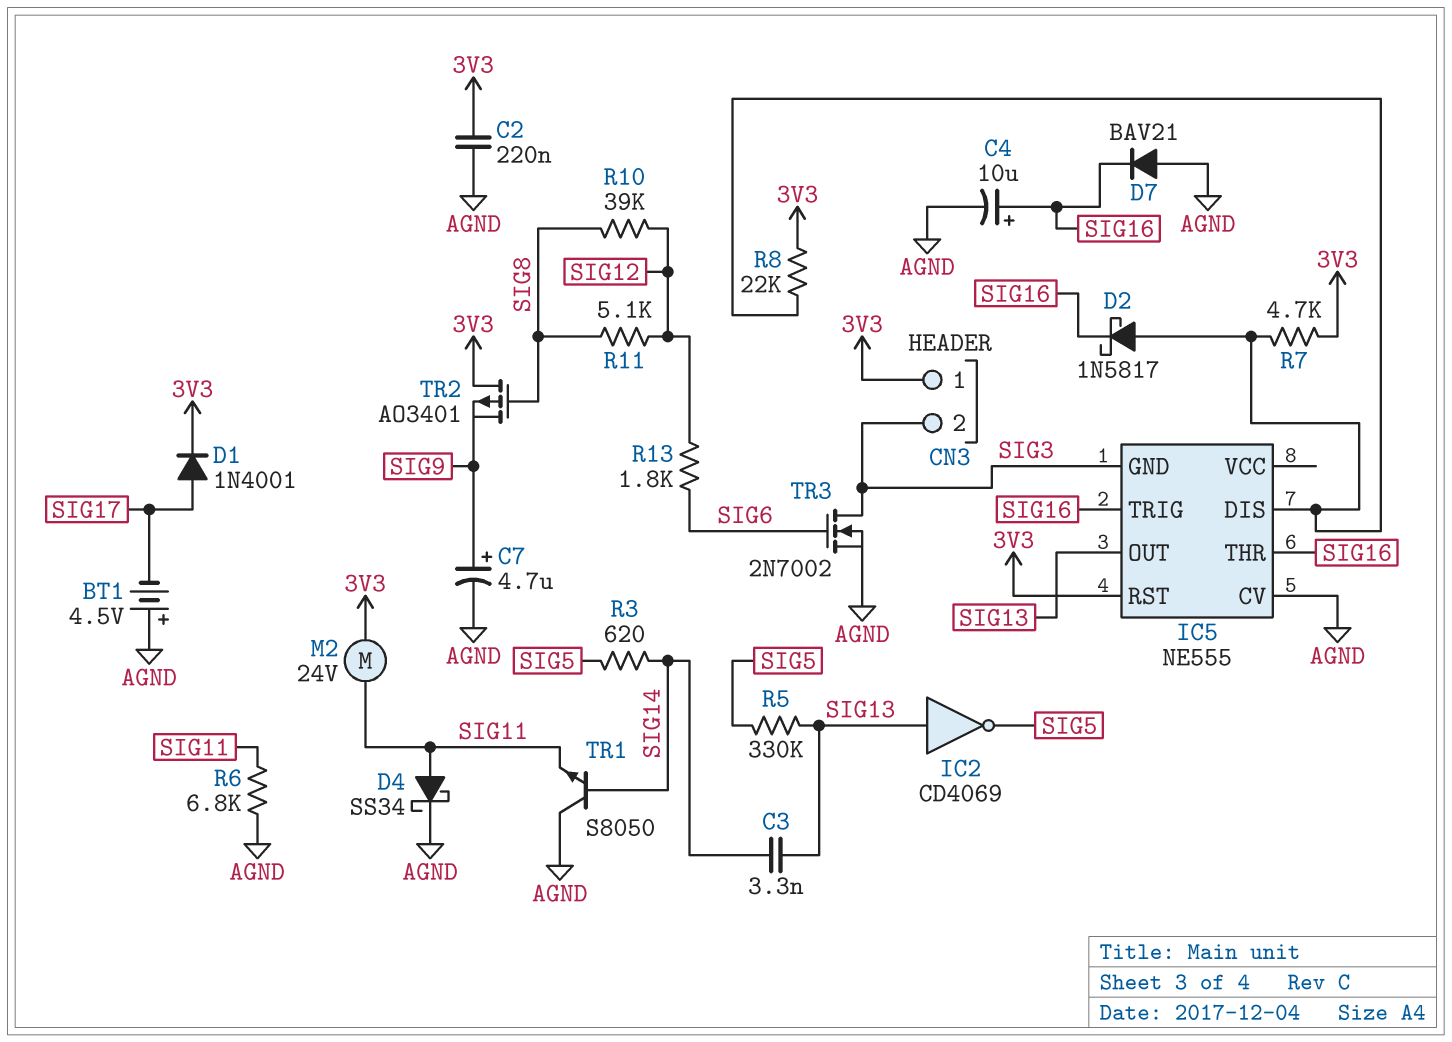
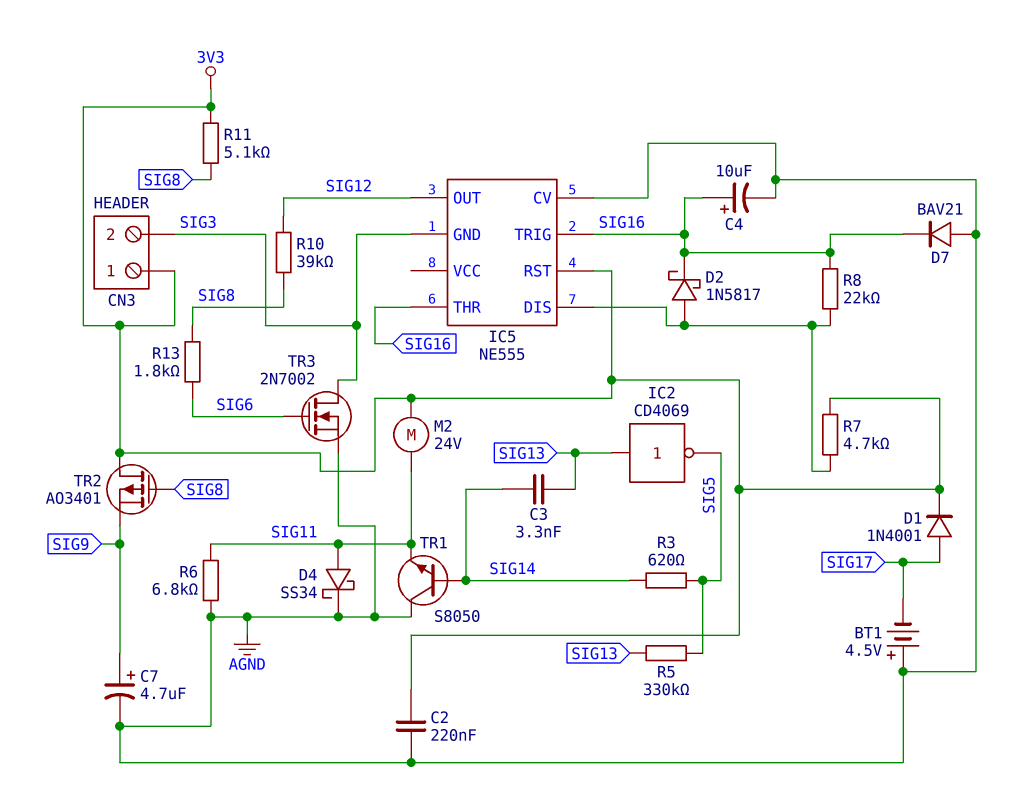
IC5 pin OUT: SIG13 -> SIG12
R8: 22k (3V3, IC5/DIS) -> 22k (IC5/DIS, SIG16)
R11: 5.1k (SIG8, SIG12) -> 5.1k (3V3, SIG8)
R13: 1.8k (SIG6, SIG12) -> 1.8k (SIG6, SIG8)

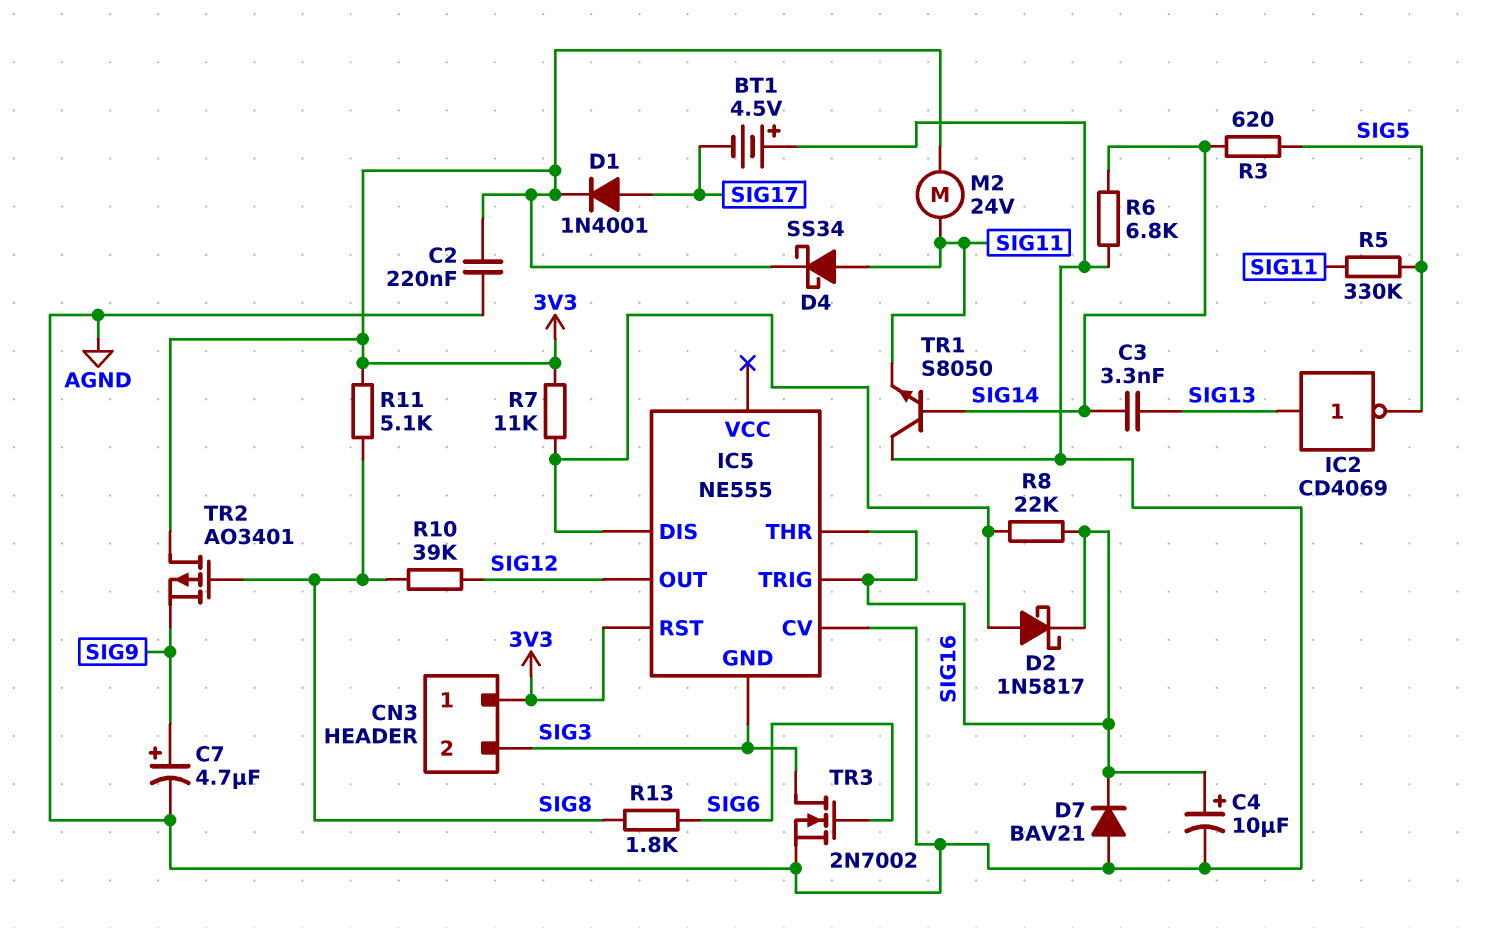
D4: schottky SS34 (A SIG11, K AGND) -> schottky SS34 (A SIG11, K 3V3)
R5: 330k (SIG5, SIG13) -> 330k (SIG5, SIG11)
R6: 6.8k (AGND, SIG11) -> 6.8k (AGND, SIG14)
R7: 4.7k (3V3, IC5/DIS) -> 11k (3V3, IC5/DIS)

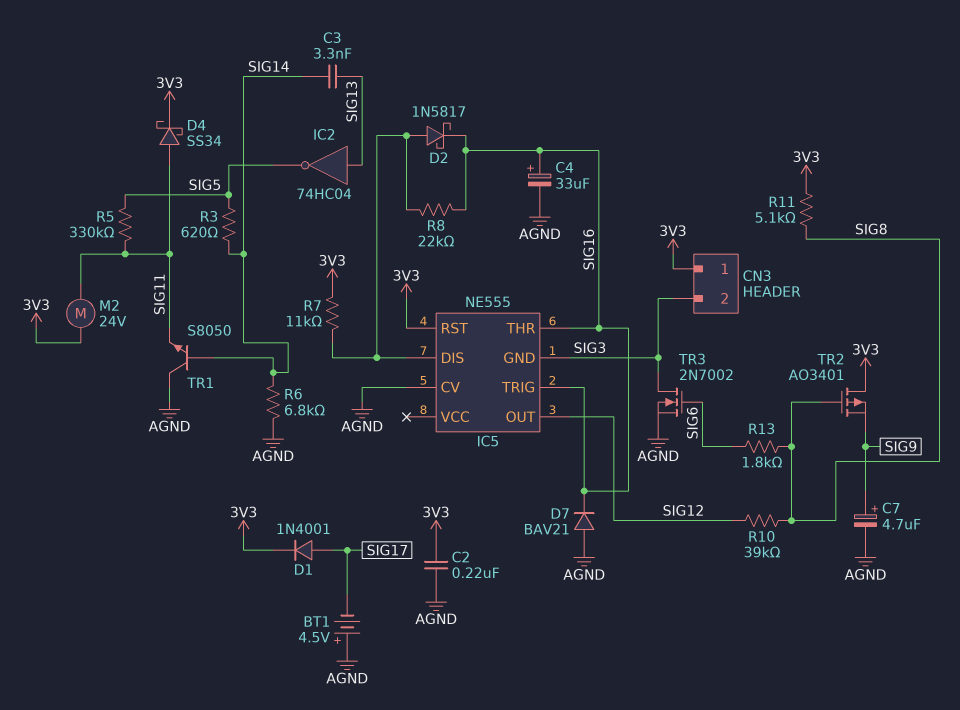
C4: 10uF (plus SIG16, minus AGND) -> 33uF (plus SIG16, minus AGND)
IC2: NOT CD4069 (in SIG13, out SIG5) -> NOT 74HC04 (in SIG13, out SIG5)

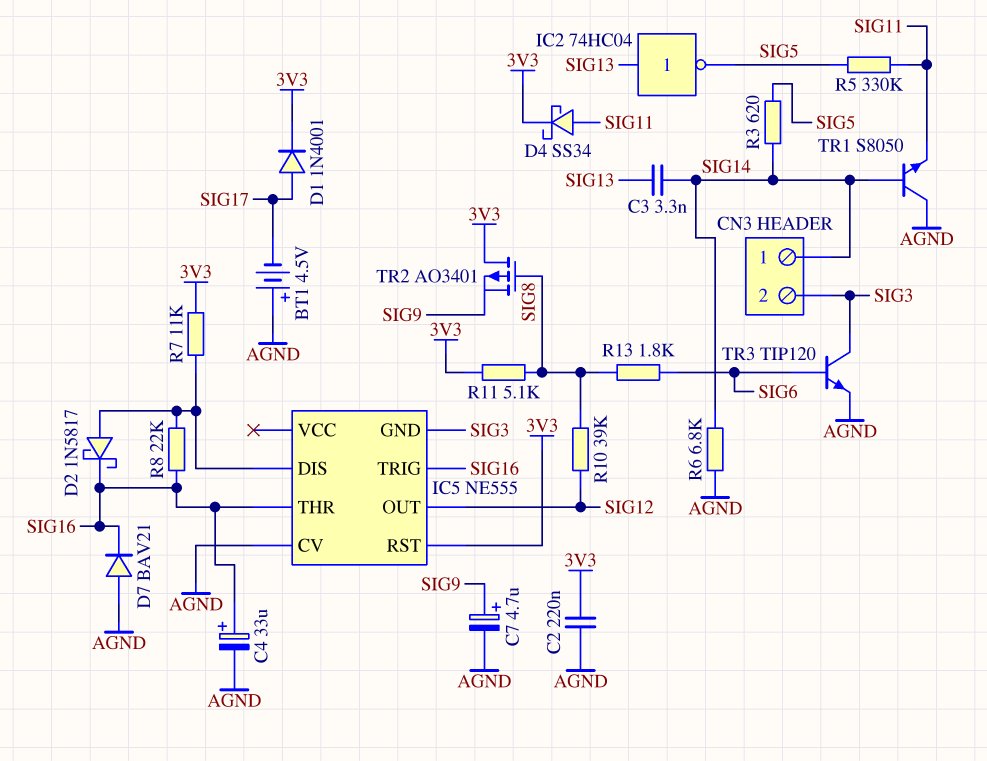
CN3 pin 1: 3V3 -> SIG14
M2: motor 24V (3V3, SIG11) -> none
TR3: NMOS 2N7002 (G SIG6, D SIG3, S AGND) -> NPN TIP120 (B SIG6, C SIG3, E AGND)

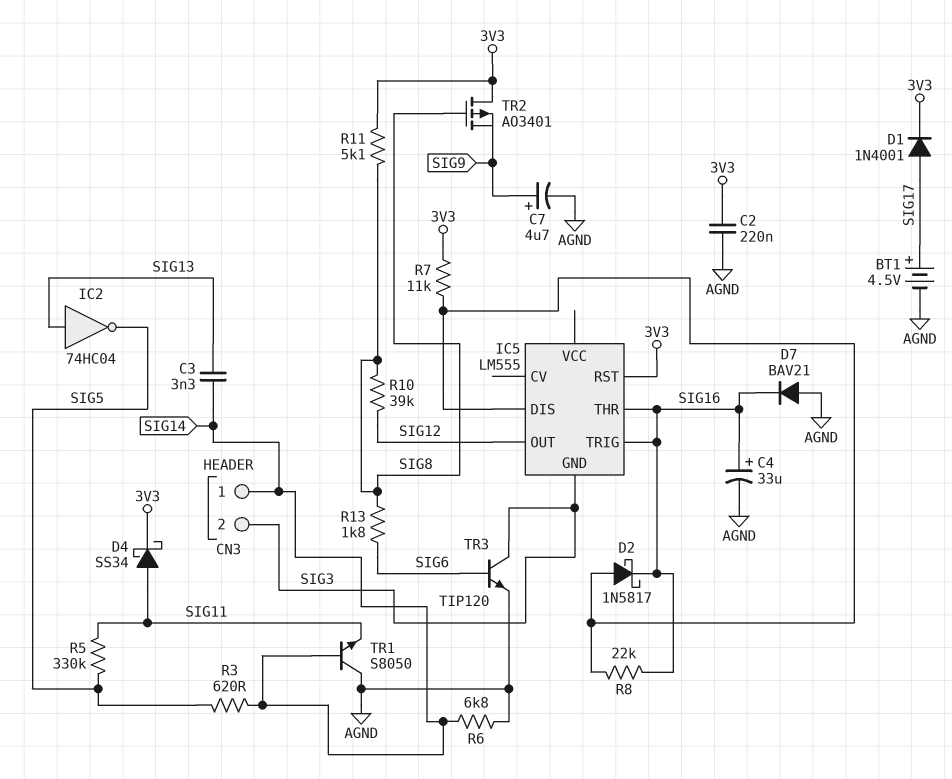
BT1: 4.5V (plus AGND, minus SIG17) -> 4.5V (plus SIG17, minus AGND)
IC5: NE555 -> LM555
IC5 pin CV: AGND -> none

